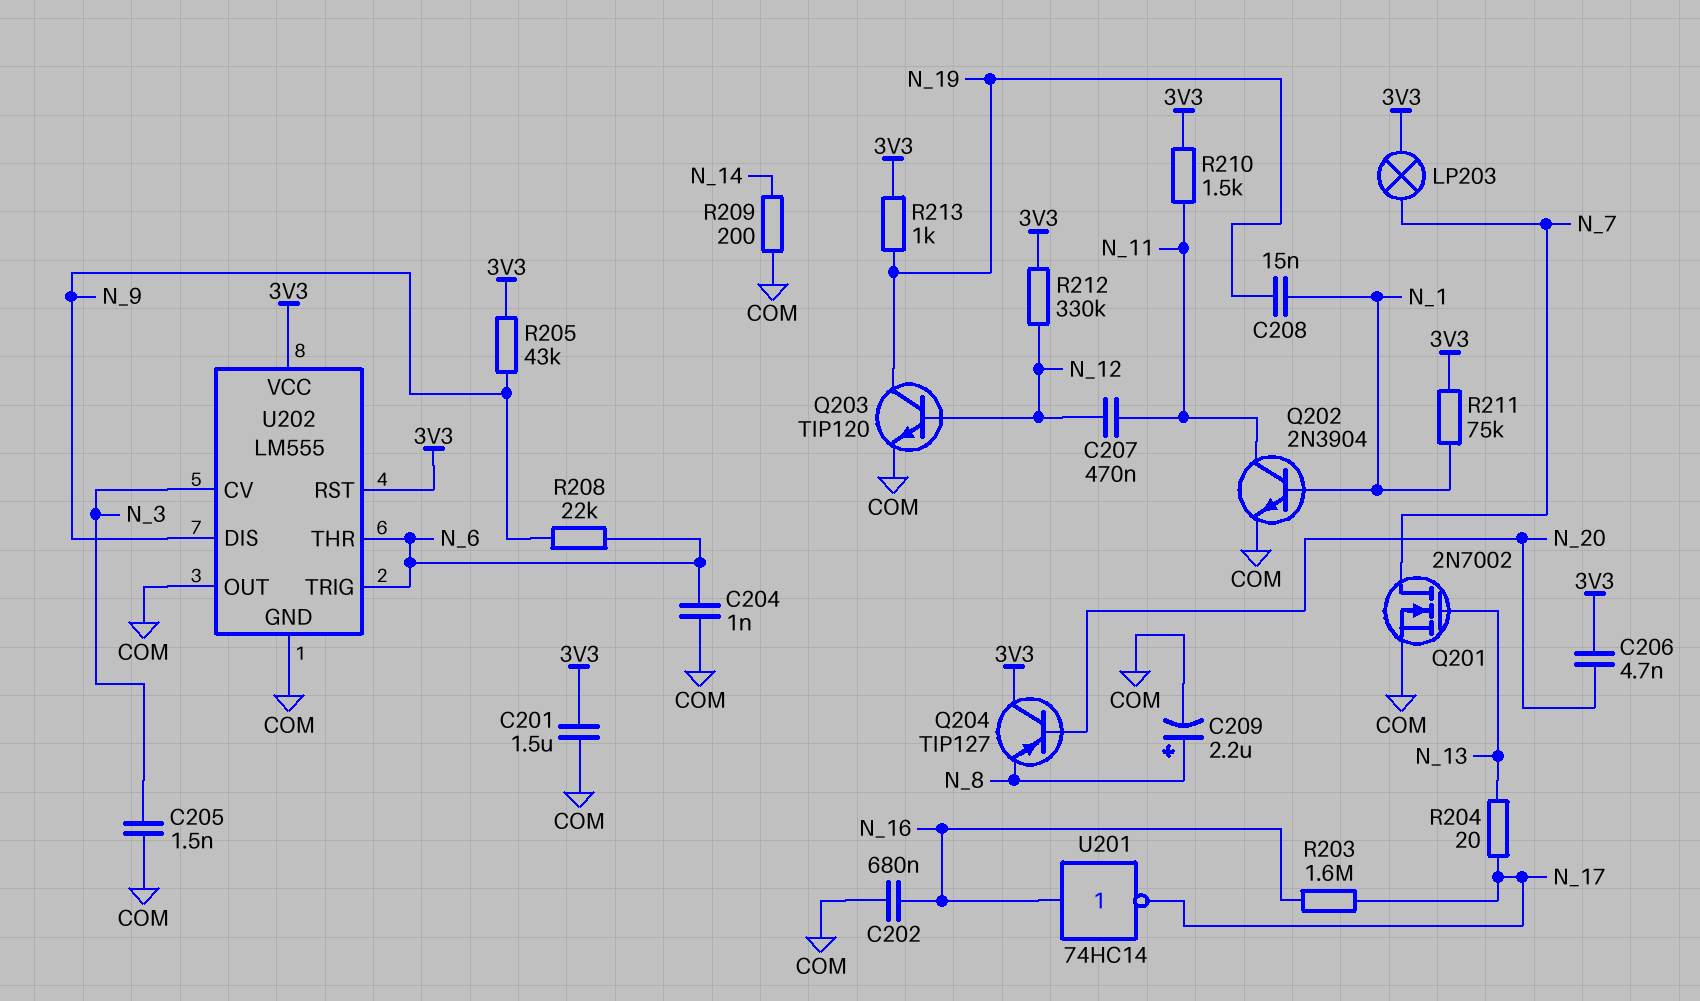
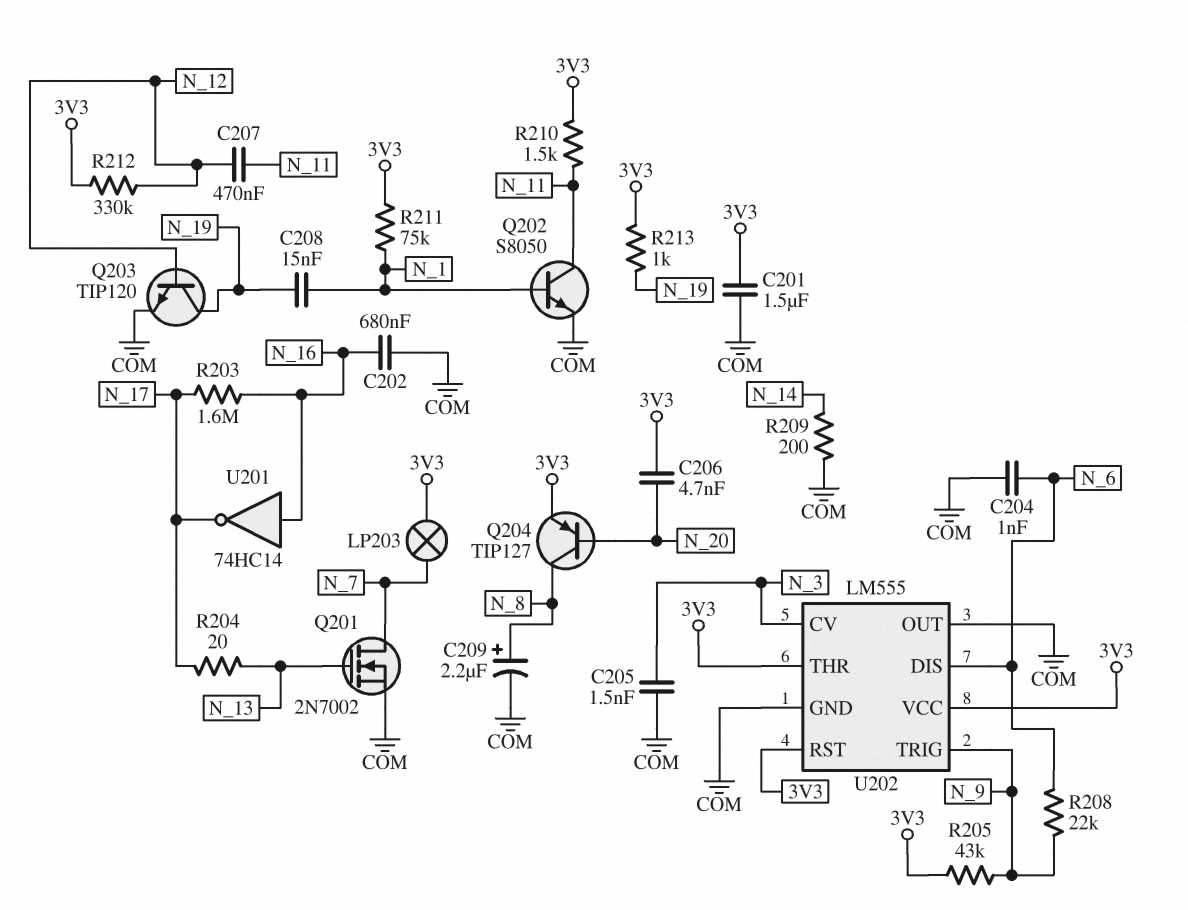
Q202: NPN 2N3904 (B N_1, C N_11, E COM) -> NPN S8050 (B N_1, C N_11, E COM)
Q204: PNP TIP127 (B N_20, C 3V3, E N_8) -> PNP TIP127 (B N_20, C N_8, E 3V3)
U202 pin DIS: N_9 -> N_6
U202 pin THR: N_6 -> 3V3
U202 pin TRIG: N_6 -> N_9

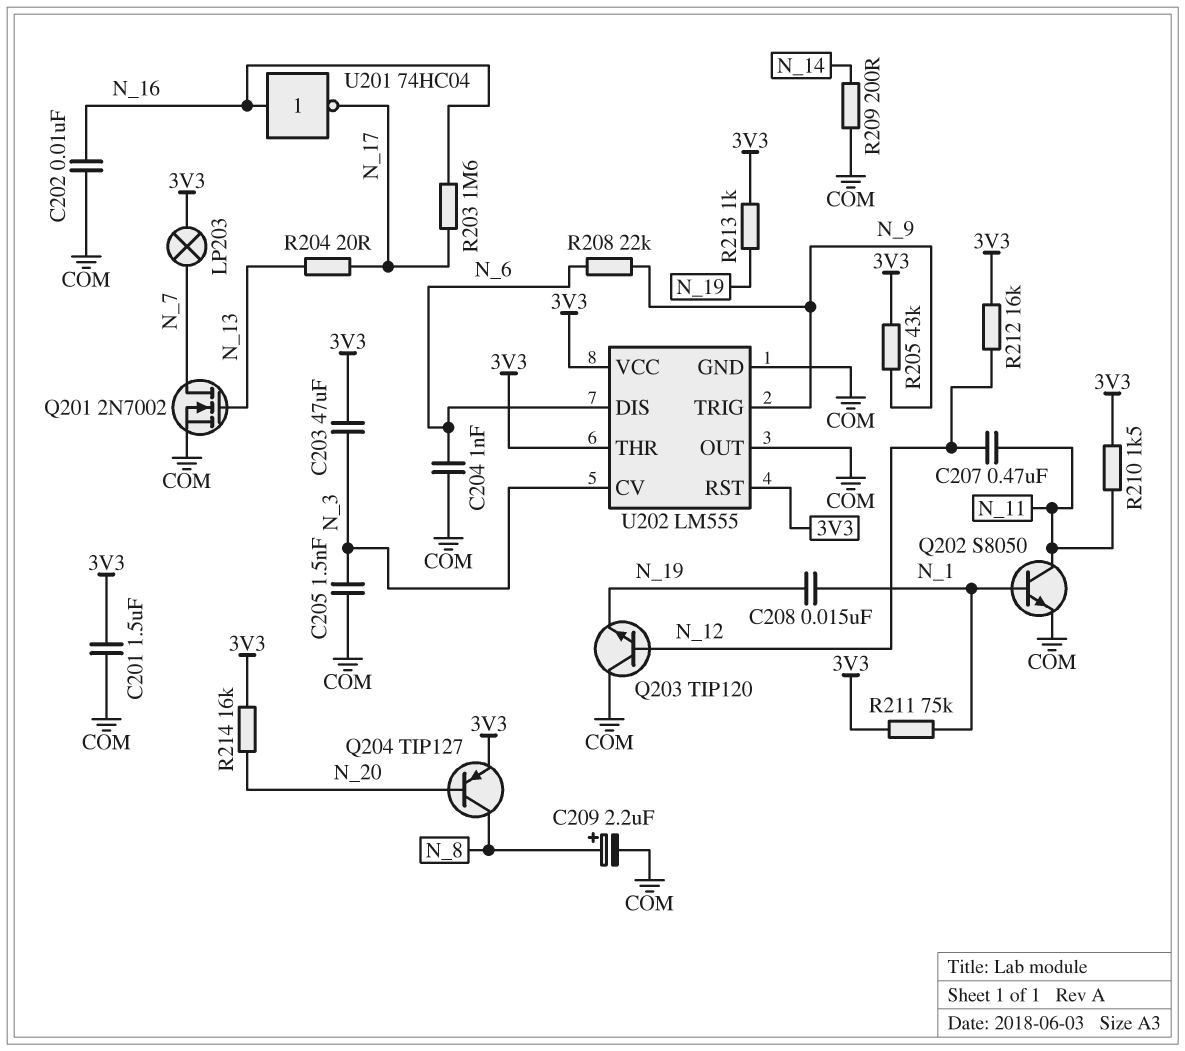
C202: 680nF (COM, N_16) -> 10nF (COM, N_16)
C203: none -> 47uF (3V3, N_3)
C206: 4.7nF (3V3, N_20) -> none
Q203: NPN TIP120 (B N_12, C N_19, E COM) -> NPN TIP120 (B N_12, C COM, E N_19)
R212: 330k (3V3, N_12) -> 16k (3V3, N_12)
R214: none -> 16k (3V3, N_20)
U201: NOT 74HC14 (in N_16, out N_17) -> NOT 74HC04 (in N_16, out N_17)

